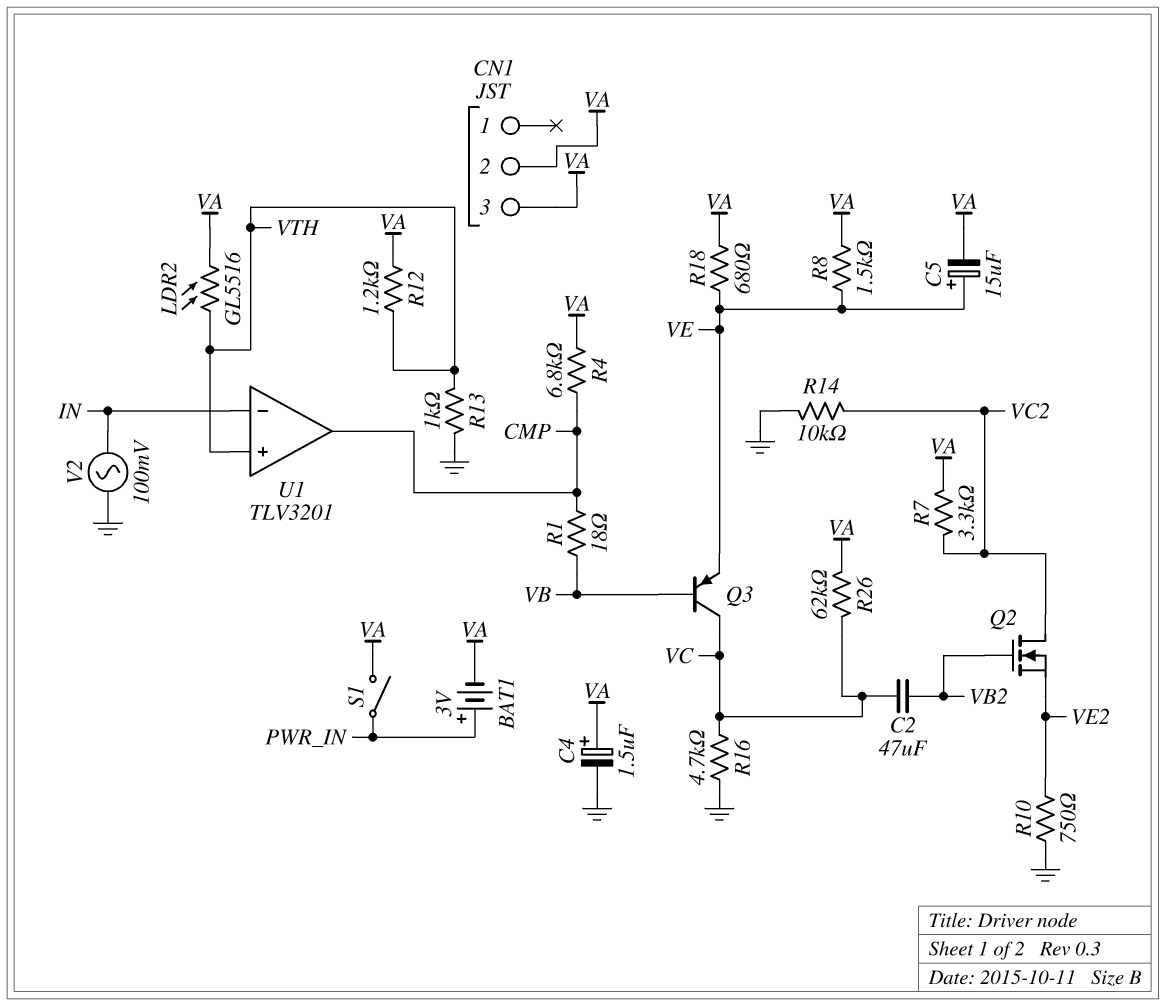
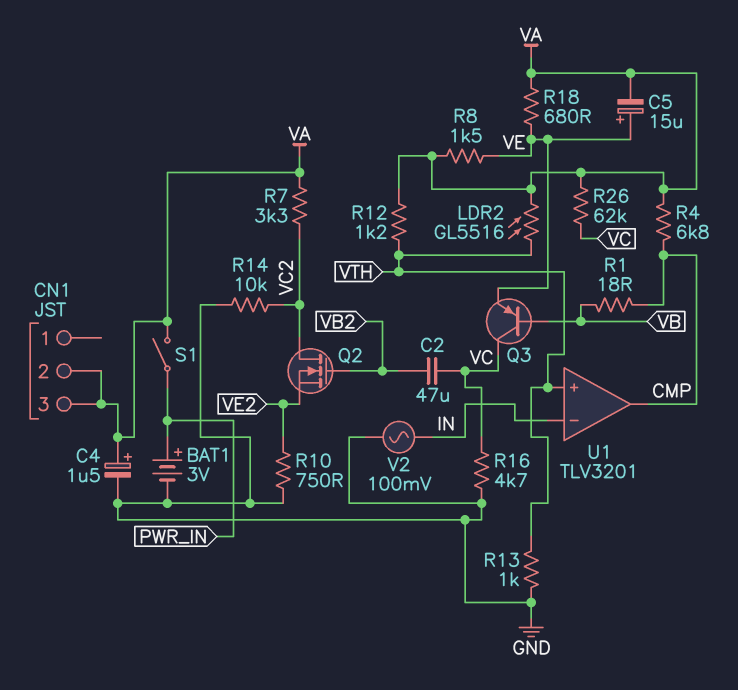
BAT1: 3V (plus PWR_IN, minus VA) -> 3V (plus PWR_IN, minus GND)

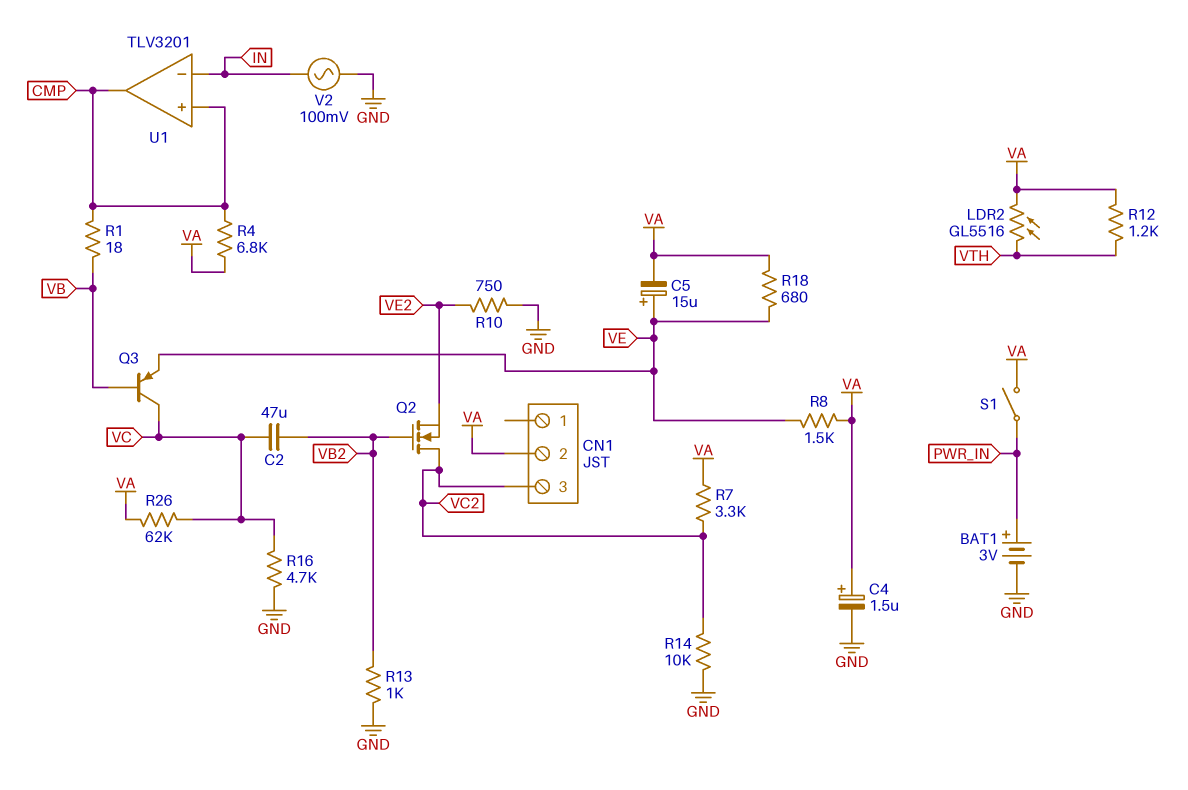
CN1 pin 3: VA -> VC2
R13: 1k (GND, VTH) -> 1k (GND, VB2)
U1 pin in+: VTH -> CMP

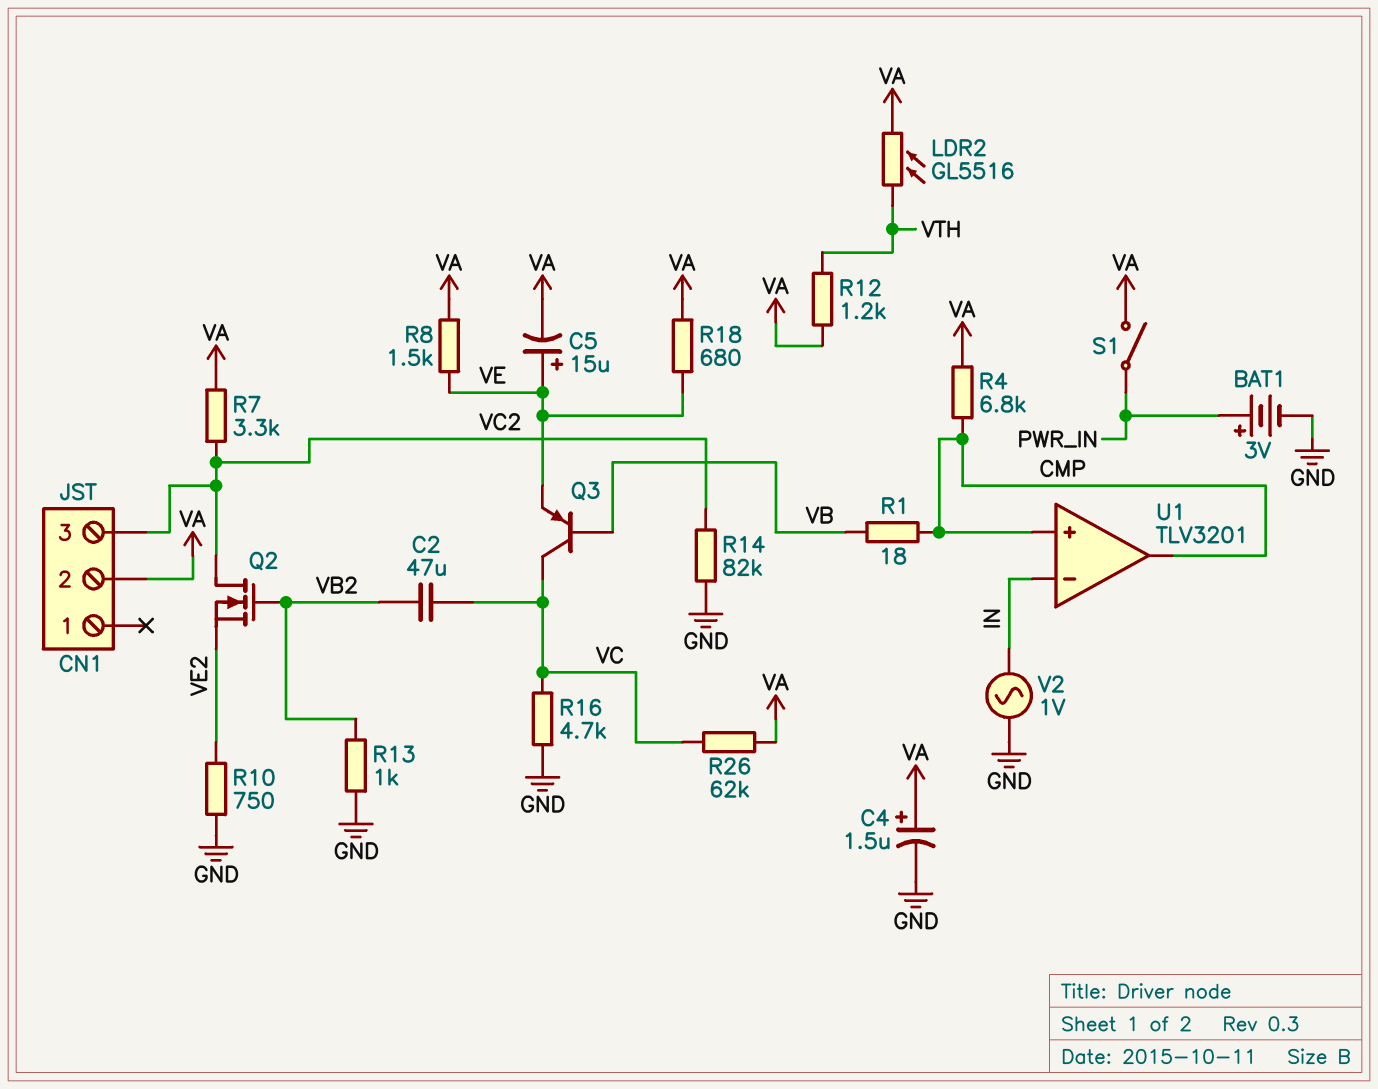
R14: 10k (GND, VC2) -> 82k (GND, VC2)
V2: AC 100mV (GND, IN) -> AC 1V (GND, IN)

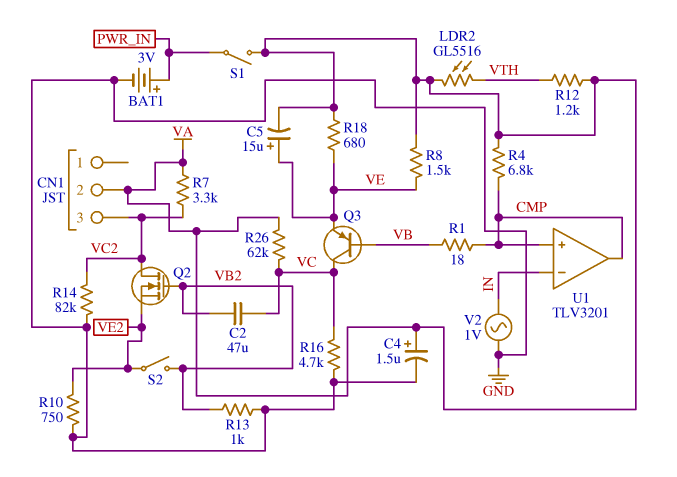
S2: none -> switch (VB2, VE2)

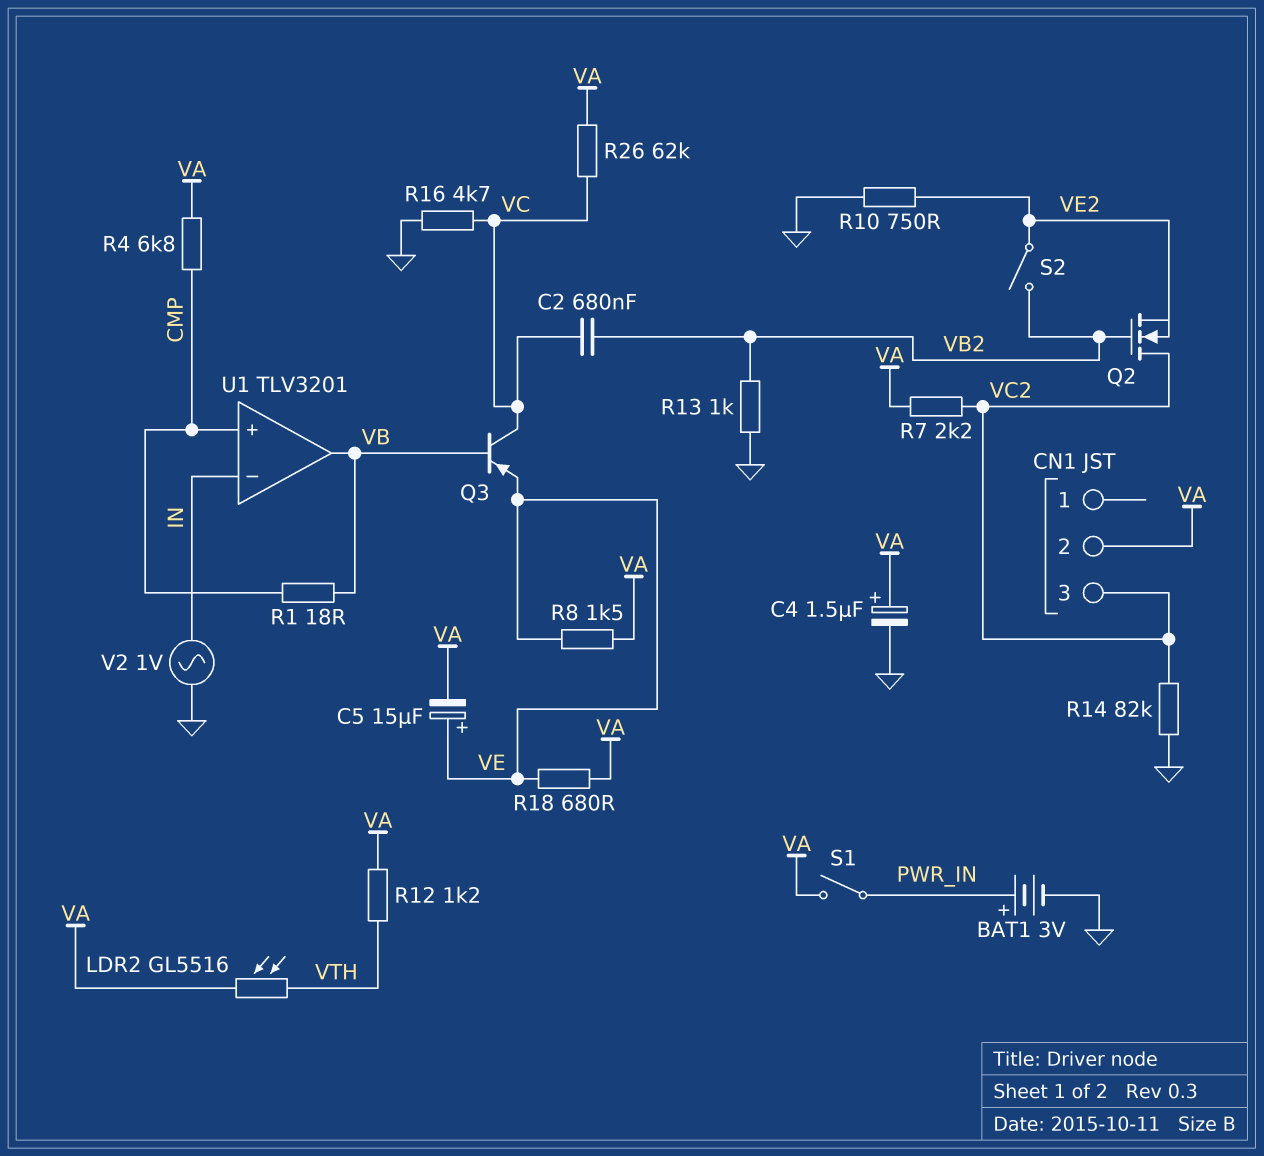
C2: 47uF (VB2, VC) -> 680nF (VB2, VC)
R7: 3.3k (VA, VC2) -> 2.2k (VA, VC2)
U1 pin out: CMP -> VB

